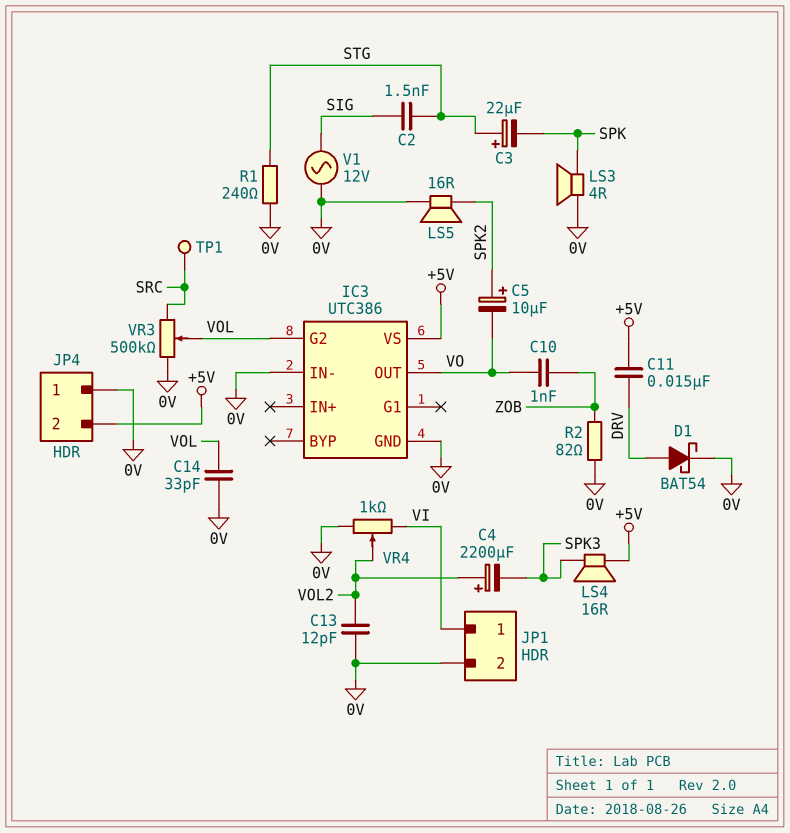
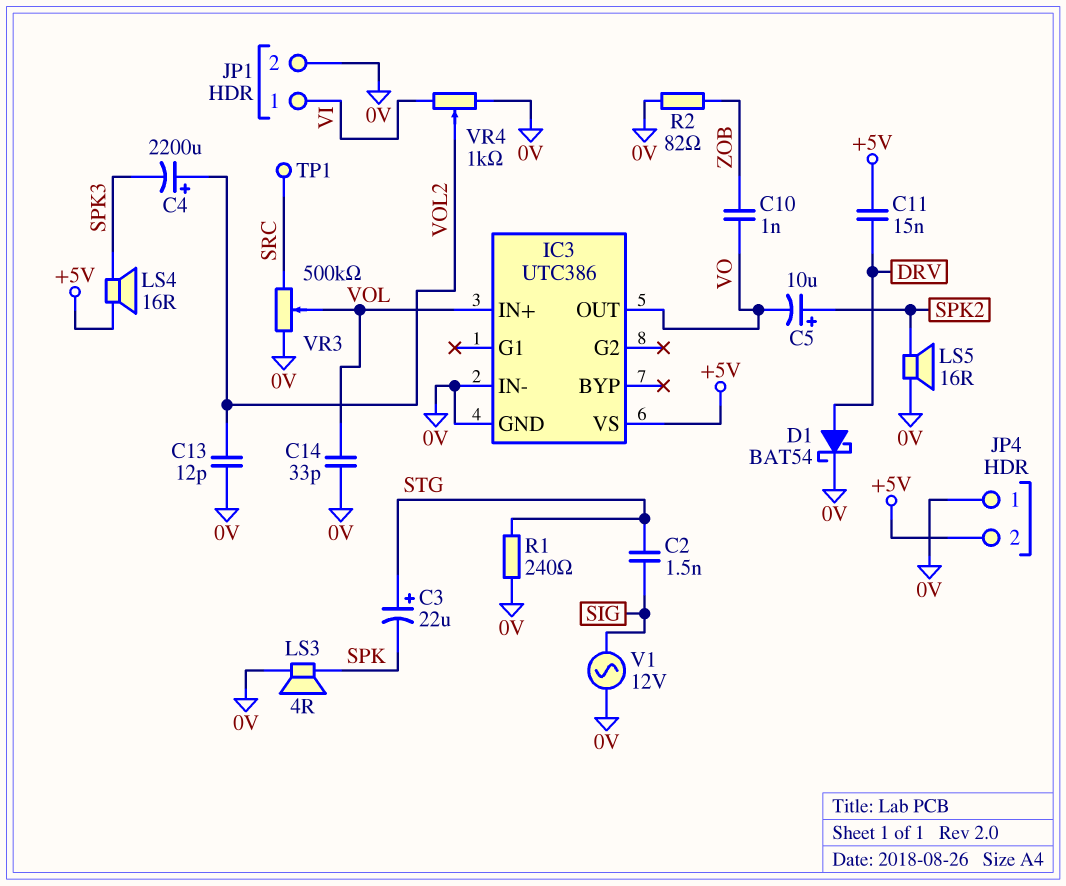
IC3 pin G2: VOL -> none
IC3 pin IN+: none -> VOL

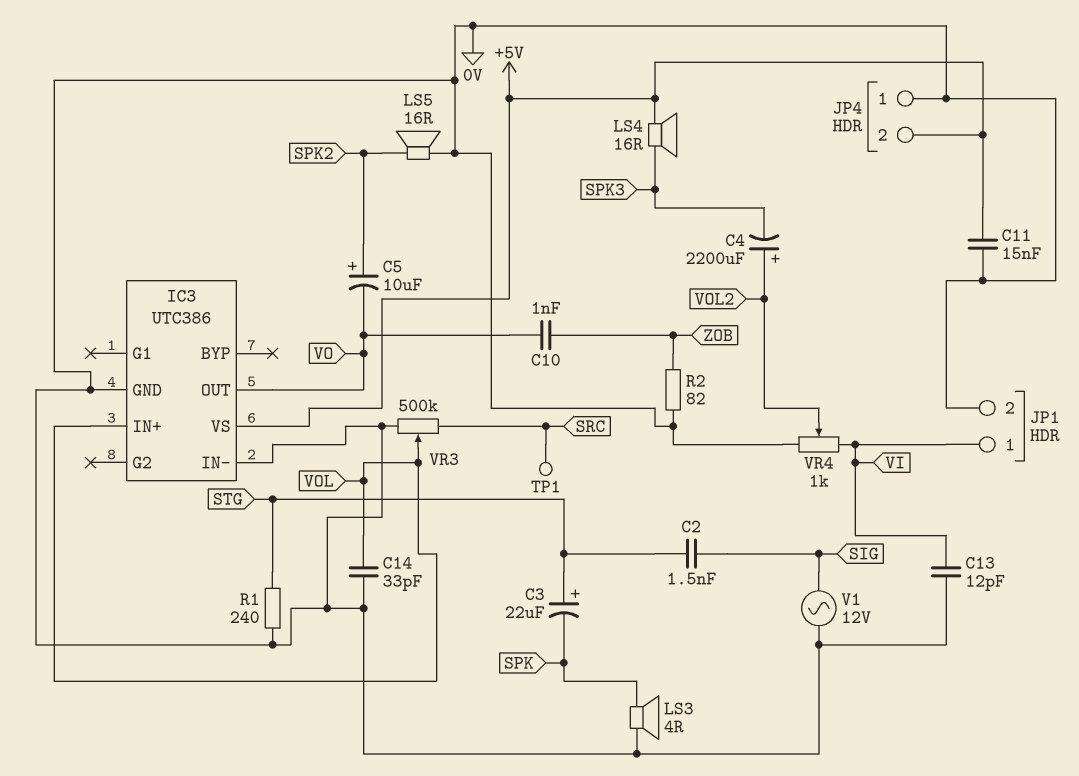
C11: 15nF (+5V, DRV) -> 15nF (+5V, 0V)
C13: 12pF (0V, VOL2) -> 12pF (0V, VI)
D1: schottky BAT54 (A DRV, K 0V) -> none

